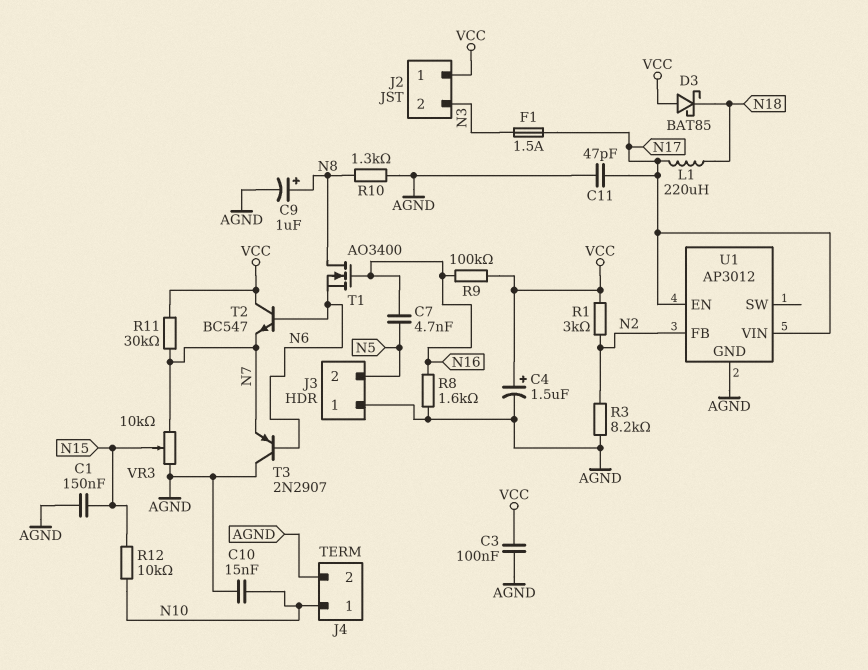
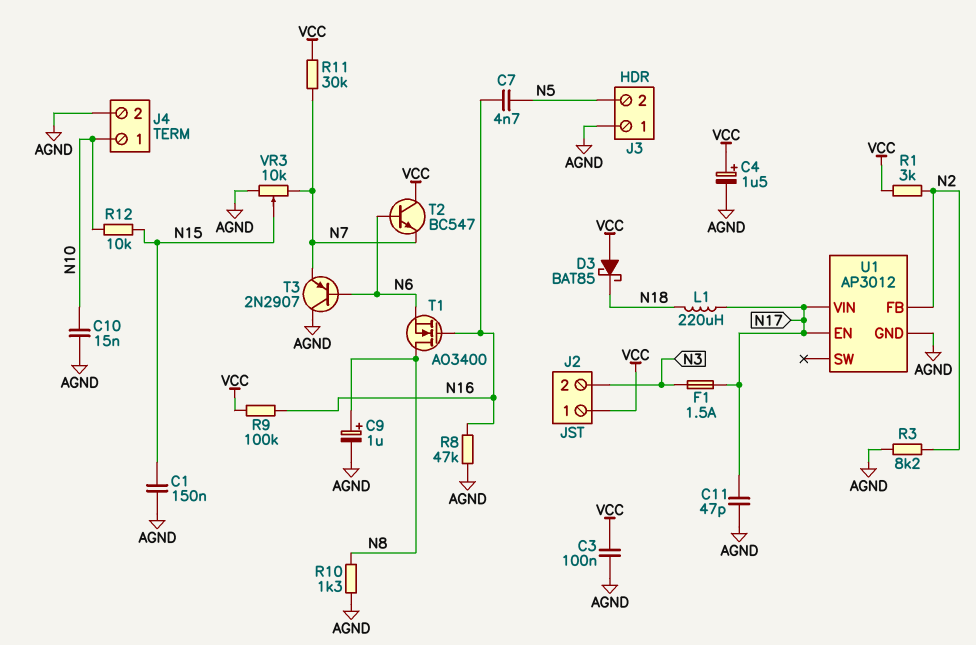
R8: 1.6k (AGND, N16) -> 47k (AGND, N16)

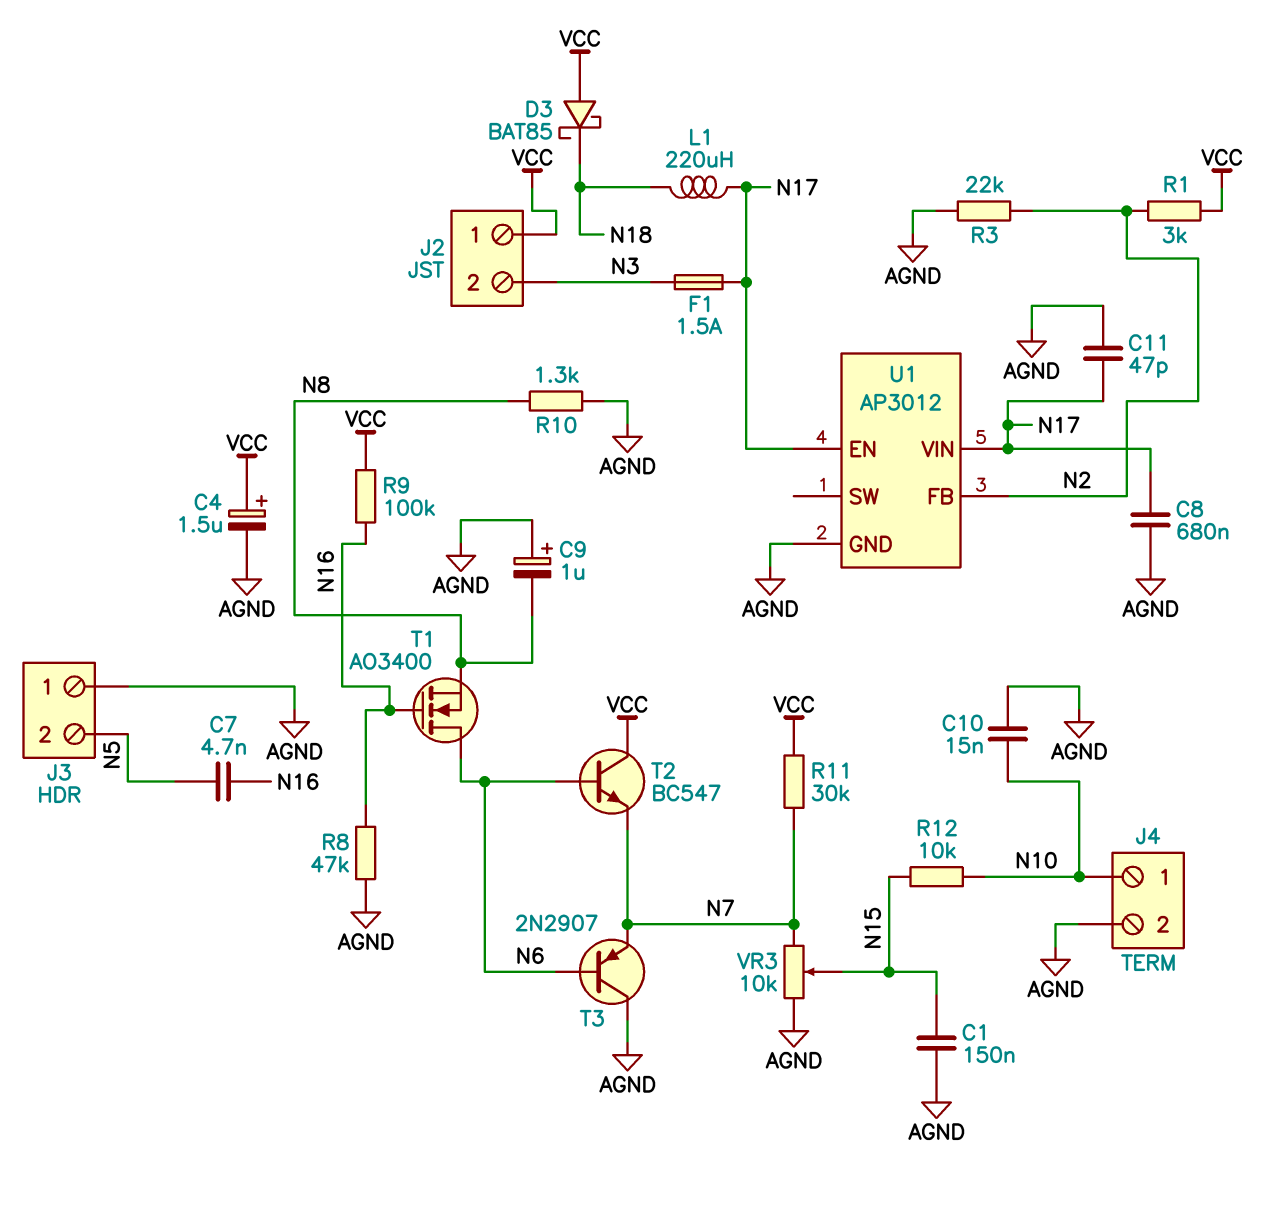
C3: 100nF (AGND, VCC) -> none
C8: none -> 680nF (AGND, N17)
C9: 1uF (plus N8, minus AGND) -> 1uF (plus AGND, minus N8)
R3: 8.2k (AGND, N2) -> 22k (AGND, N2)
T1: NMOS AO3400 (G N16, D N8, S N6) -> NMOS AO3400 (G N16, D N6, S N8)

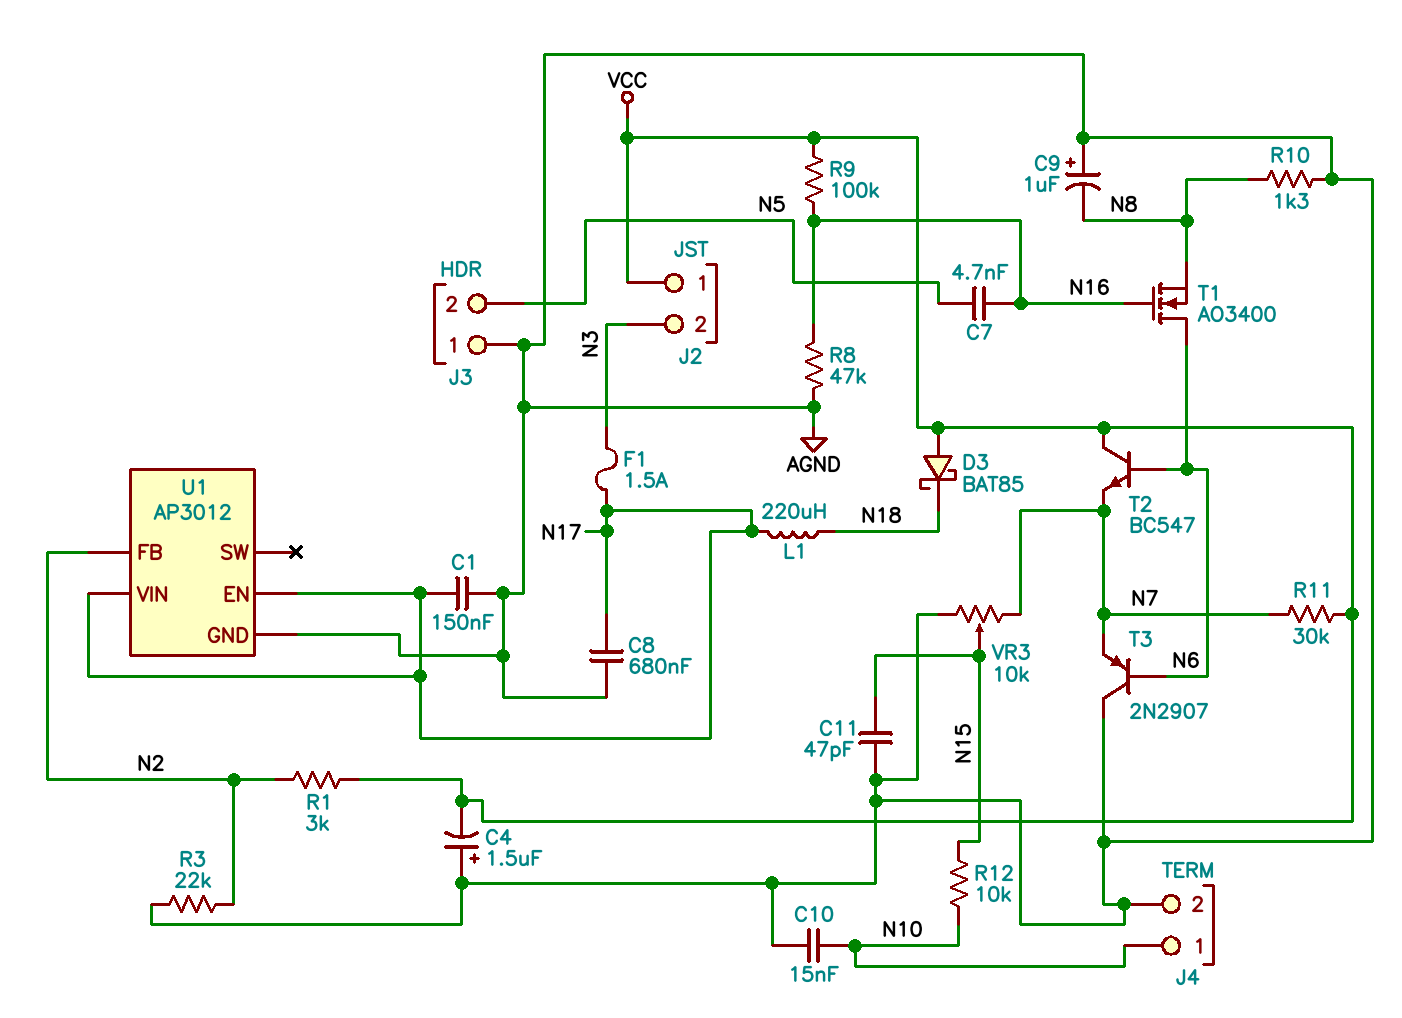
C1: 150nF (AGND, N15) -> 150nF (AGND, N17)
C4: 1.5uF (plus VCC, minus AGND) -> 1.5uF (plus AGND, minus VCC)
C11: 47pF (AGND, N17) -> 47pF (AGND, N15)

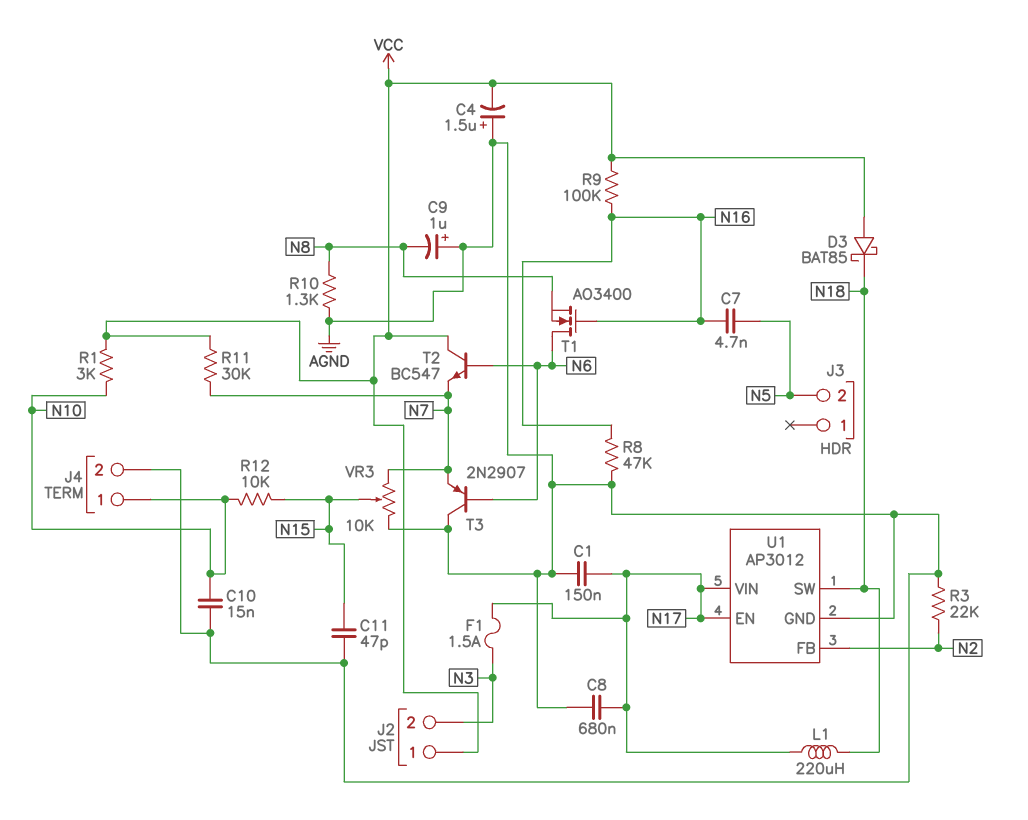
J3 pin 1: AGND -> none
R1: 3k (N2, VCC) -> 3k (N10, VCC)
U1 pin SW: none -> N18

